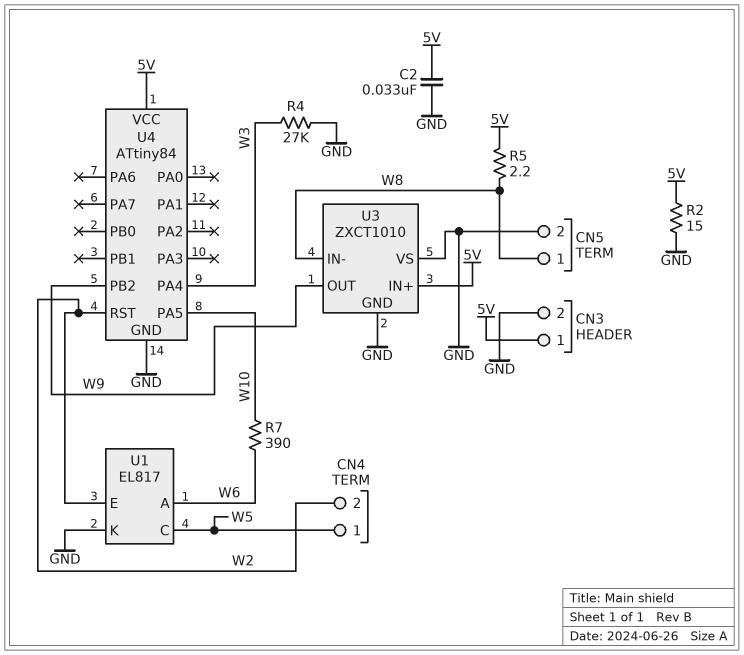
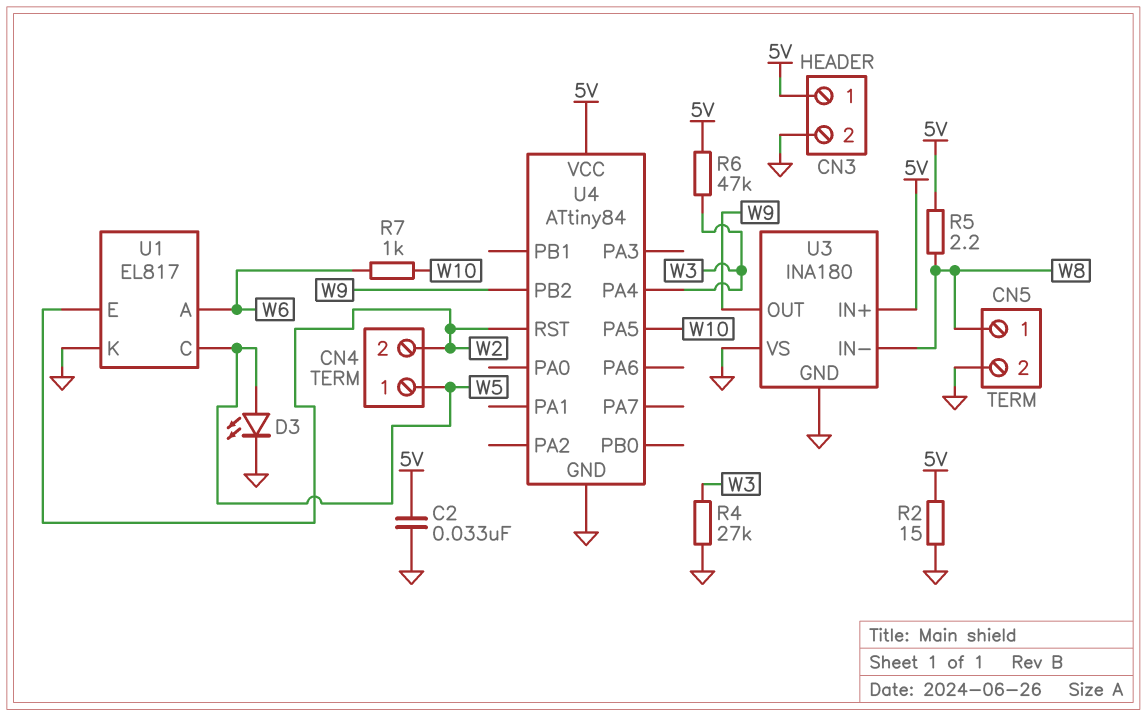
D3: none -> LED (A W5, K GND)
R6: none -> 47k (5V, W3)
R7: 390 (W6, W10) -> 1k (W6, W10)
U3: ZXCT1010 -> INA180

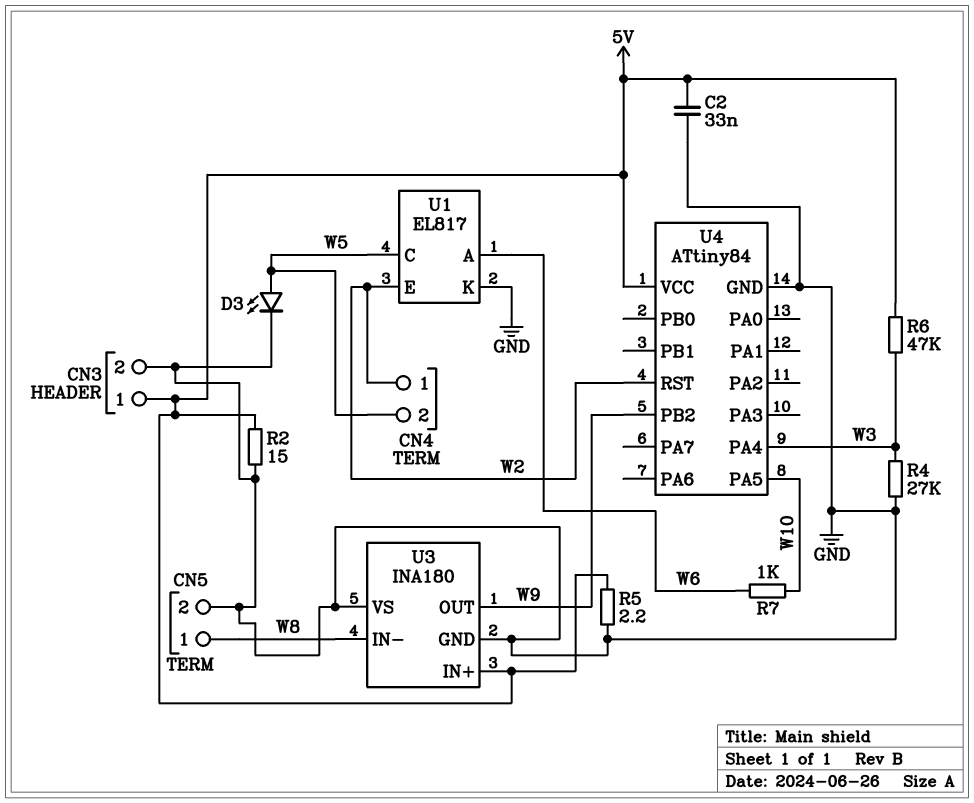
CN4 pin 1: W5 -> W2
CN4 pin 2: W2 -> W5
R5: 2.2 (5V, W8) -> 2.2 (5V, GND)

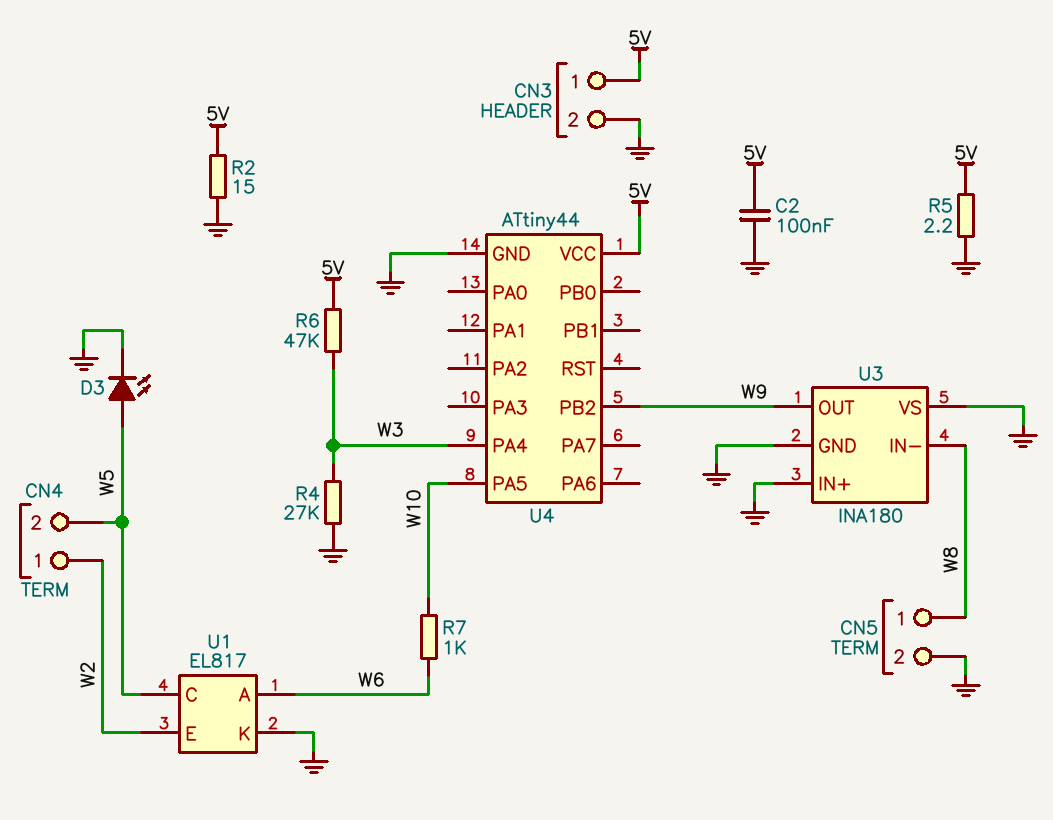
C2: 33nF (5V, GND) -> 100nF (5V, GND)
U3 pin IN+: 5V -> GND
U4: ATtiny84 -> ATtiny44
U4 pin RST: W2 -> none

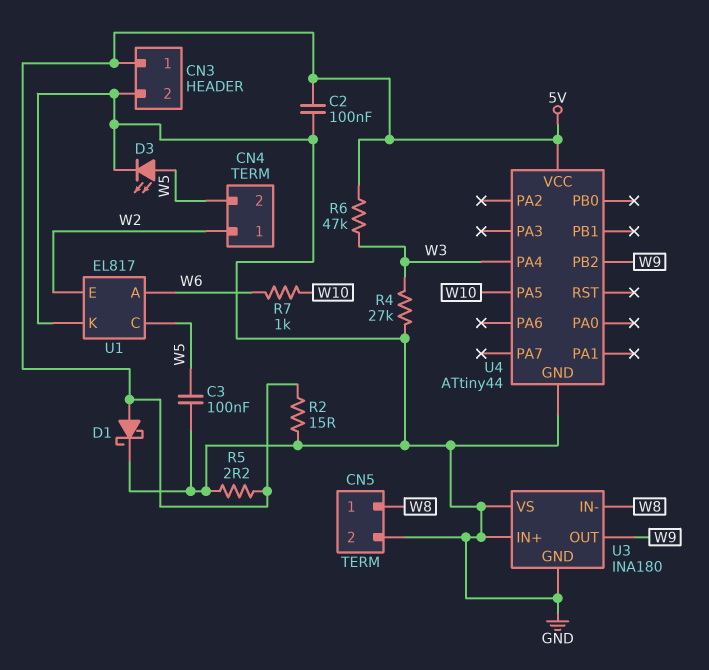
C3: none -> 100nF (GND, W5)
D1: none -> schottky (A 5V, K GND)

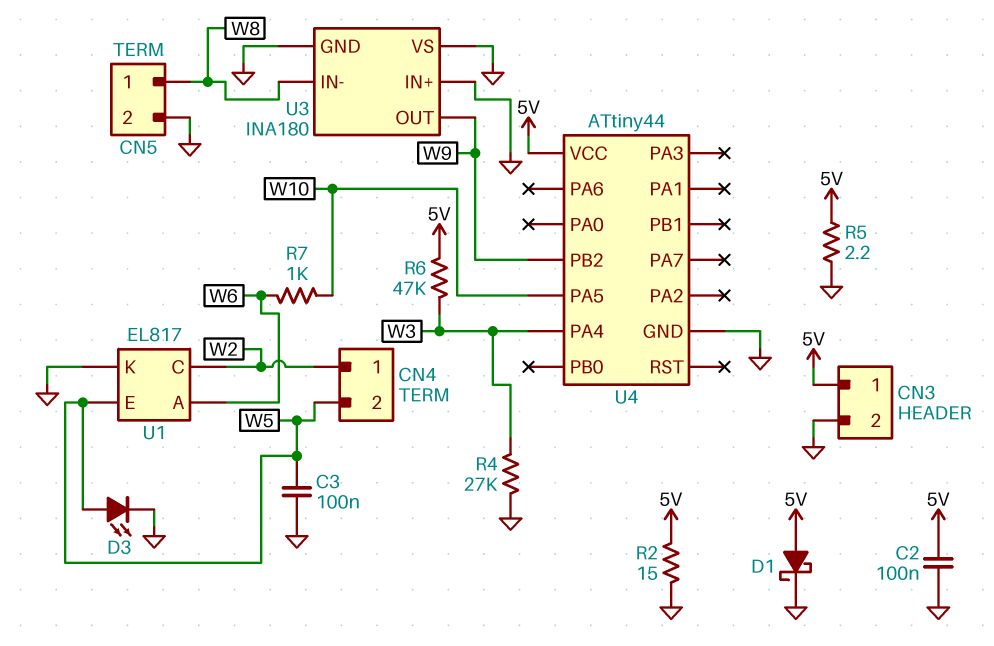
U1 pin C: W5 -> W2
U1 pin E: W2 -> W5

